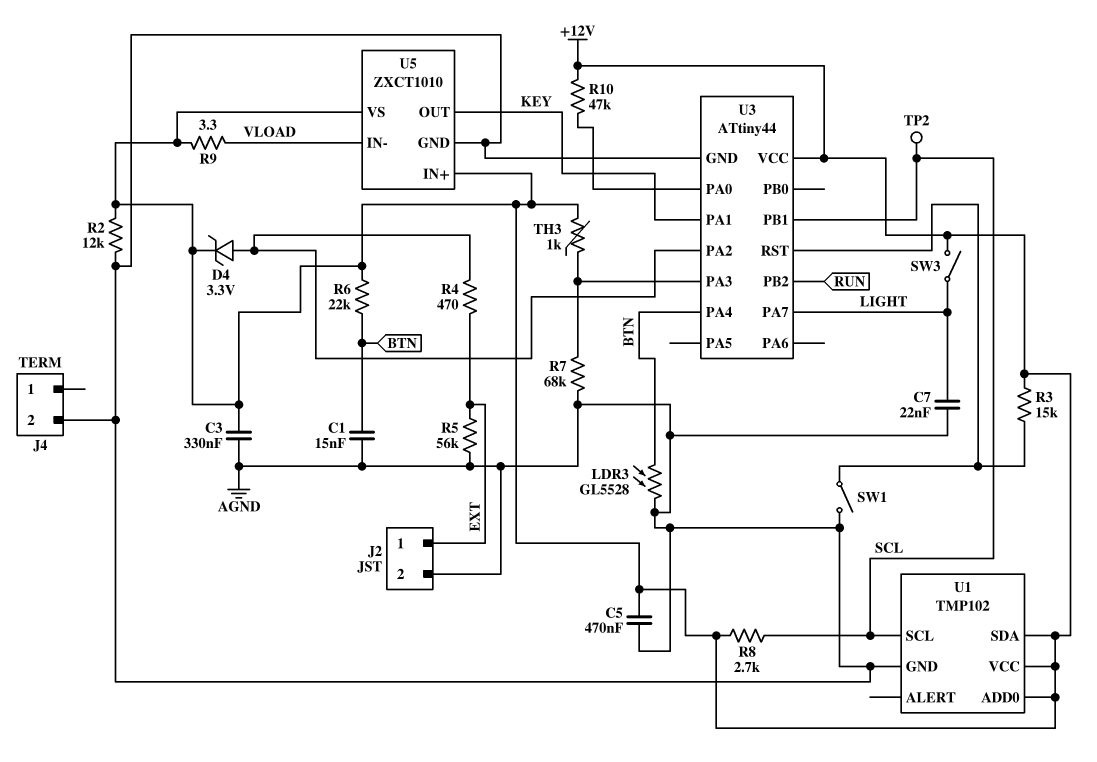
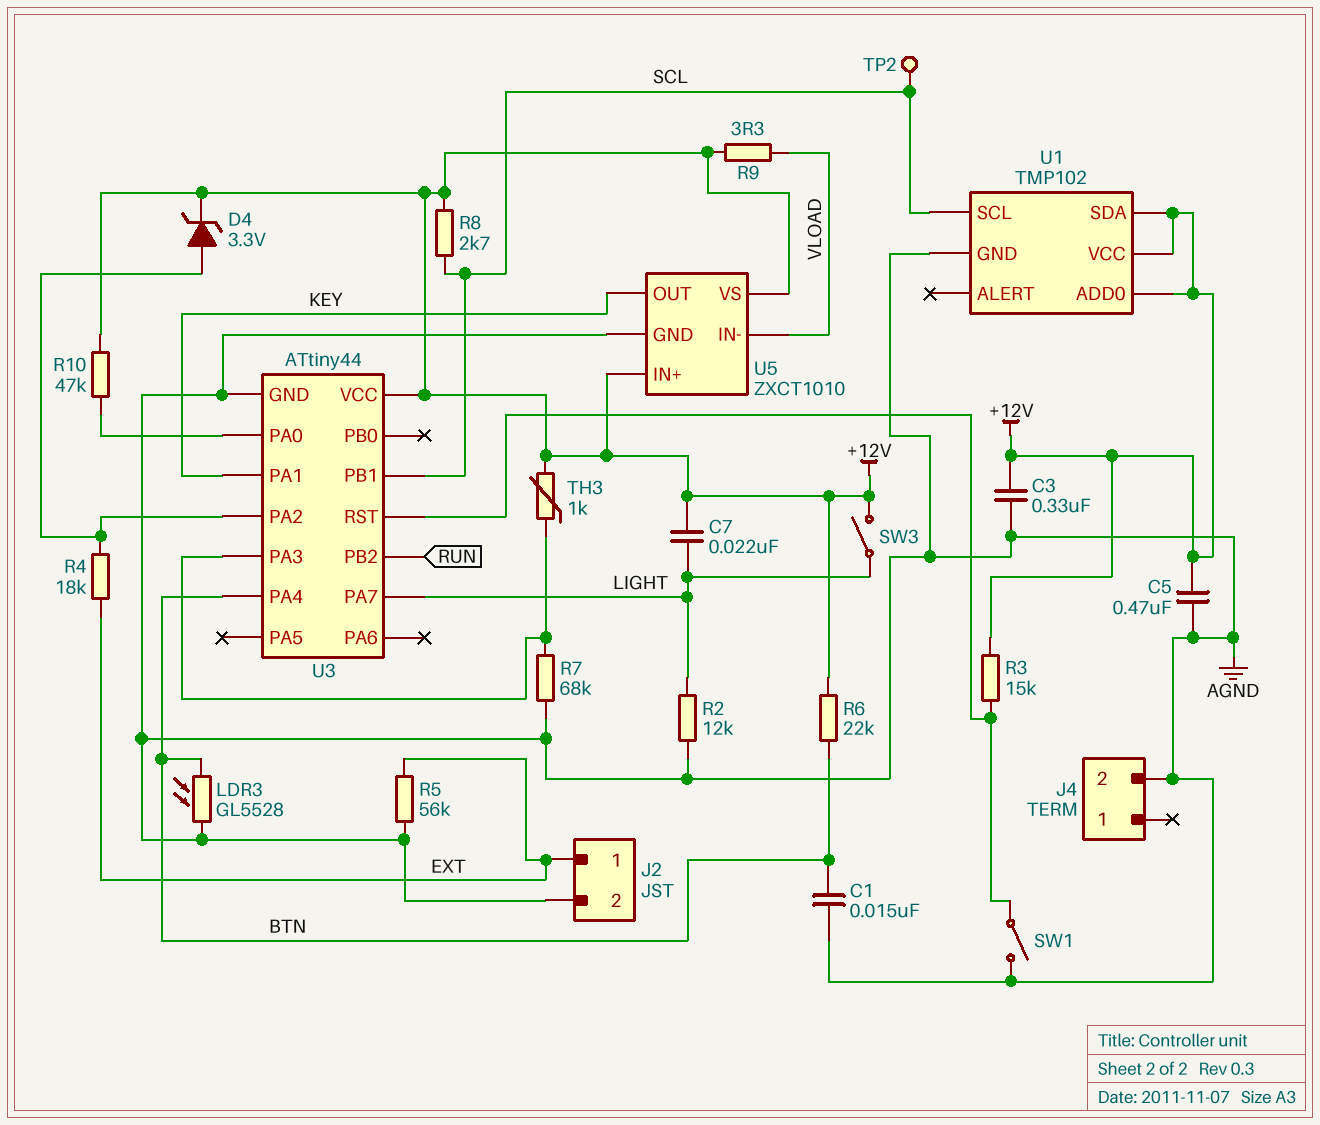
C7: 22nF (AGND, LIGHT) -> 22nF (+12V, LIGHT)
R2: 12k (+12V, AGND) -> 12k (AGND, LIGHT)
R4: 470 (EXT, U3/PA2) -> 18k (EXT, U3/PA2)

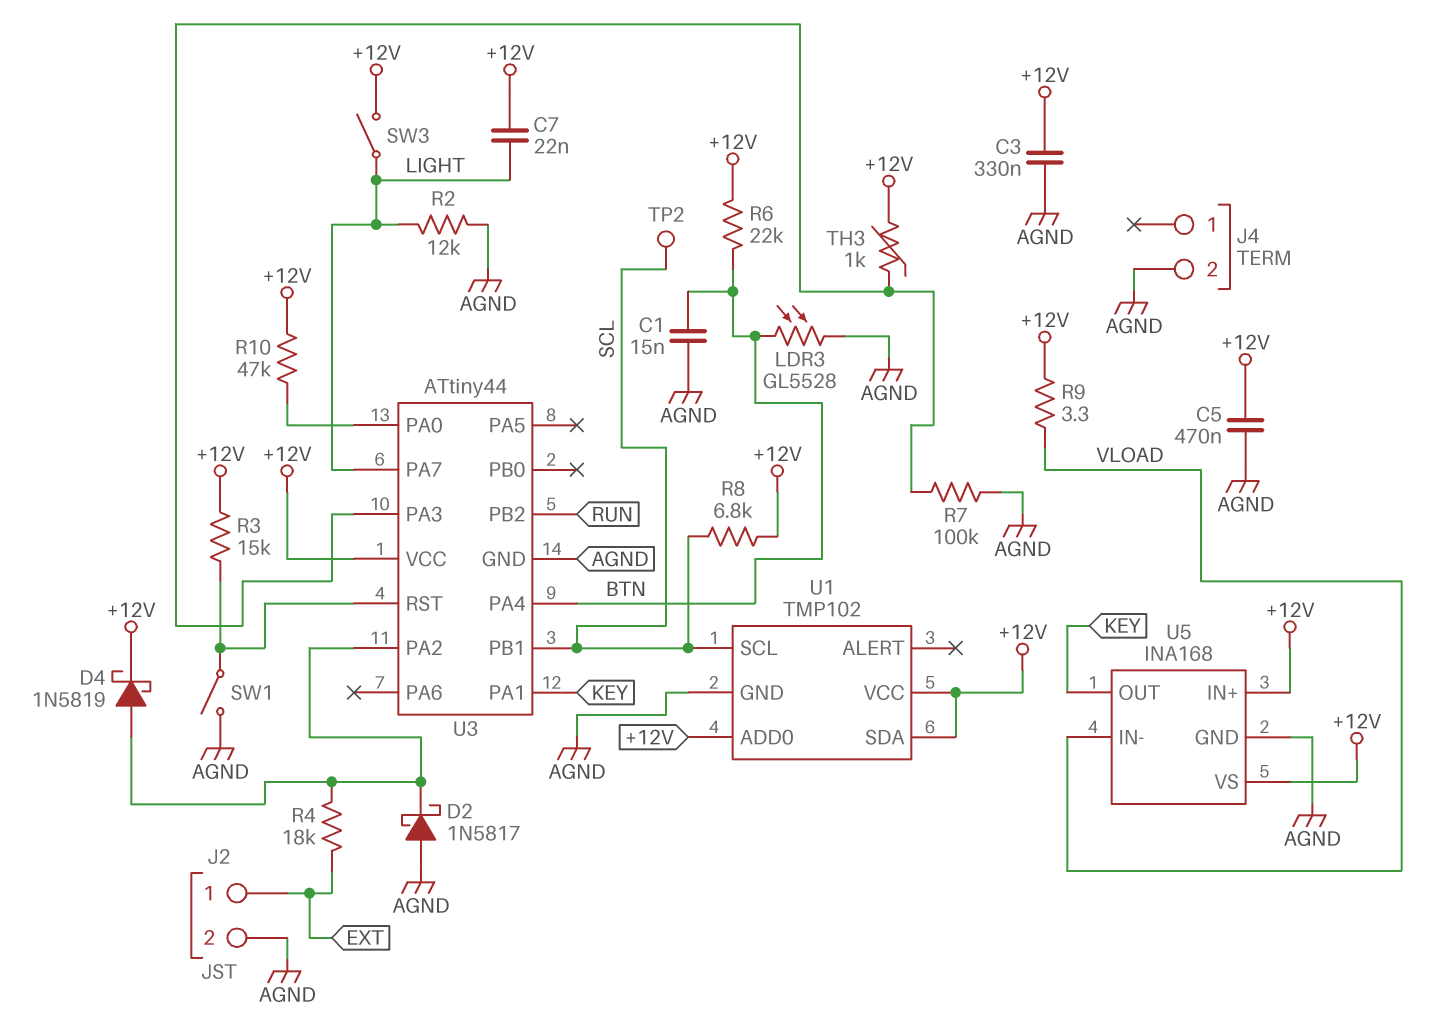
D2: none -> schottky 1N5817 (A AGND, K U3/PA2)
D4: zener 3.3V (A U3/PA2, K +12V) -> schottky 1N5819 (A U3/PA2, K +12V)
R5: 56k (AGND, EXT) -> none
R7: 68k (AGND, U3/PA3) -> 100k (AGND, U3/PA3)
R8: 2.7k (+12V, SCL) -> 6.8k (+12V, SCL)
U5: ZXCT1010 -> INA168

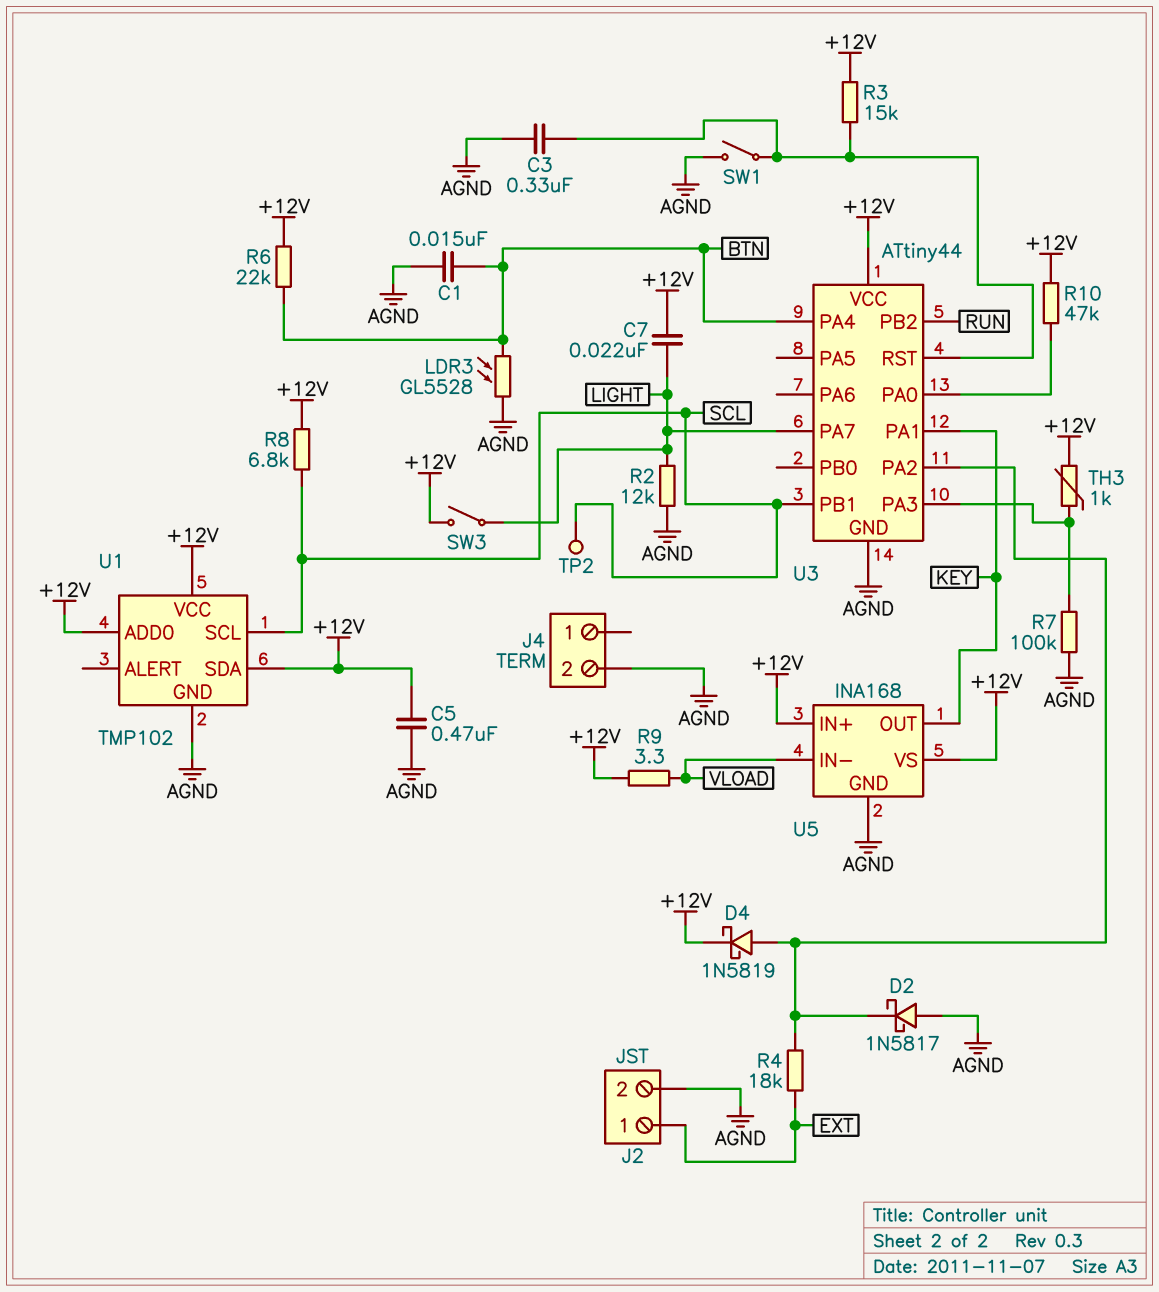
C3: 330nF (+12V, AGND) -> 330nF (AGND, U3/RST)

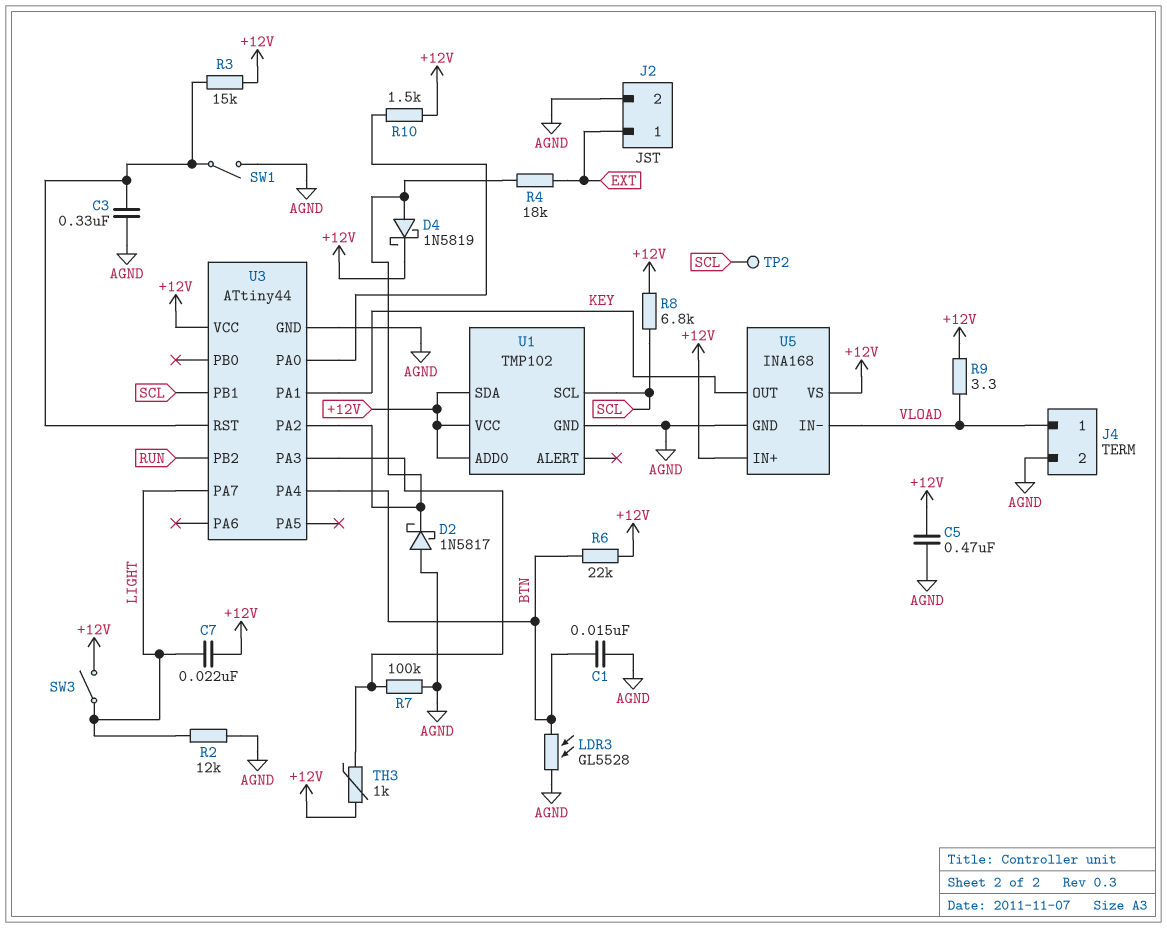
J4 pin 1: none -> VLOAD
R10: 47k (+12V, U3/PA0) -> 1.5k (+12V, U3/PA0)

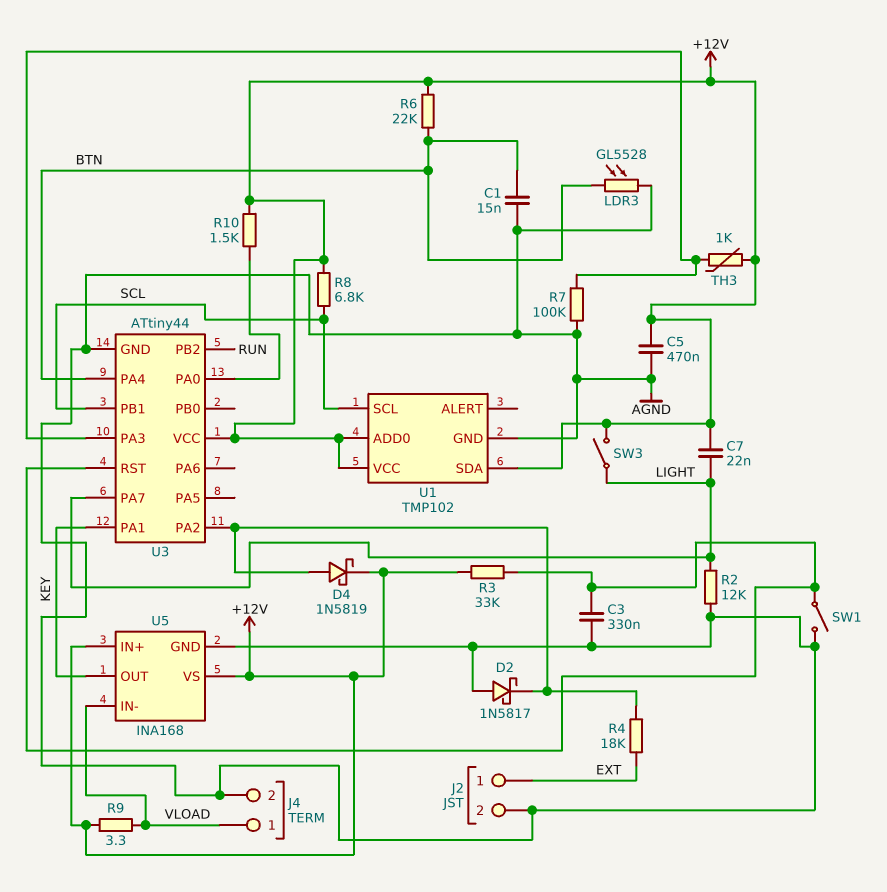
R3: 15k (+12V, U3/RST) -> 33k (+12V, U3/RST)
TP2: test point (SCL) -> none

